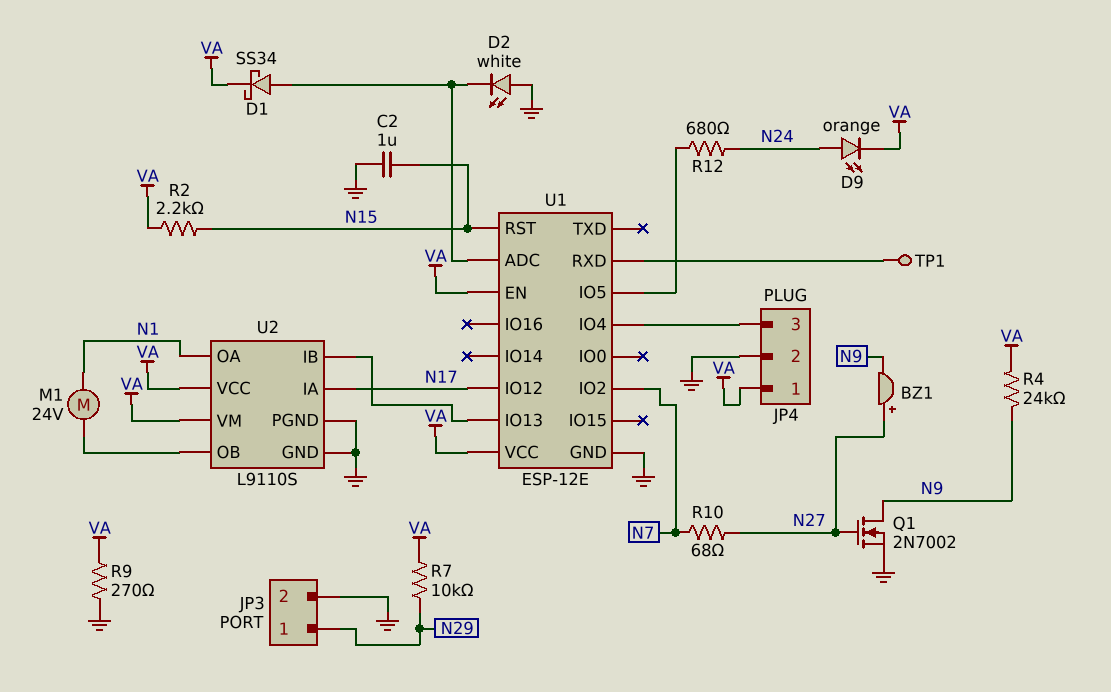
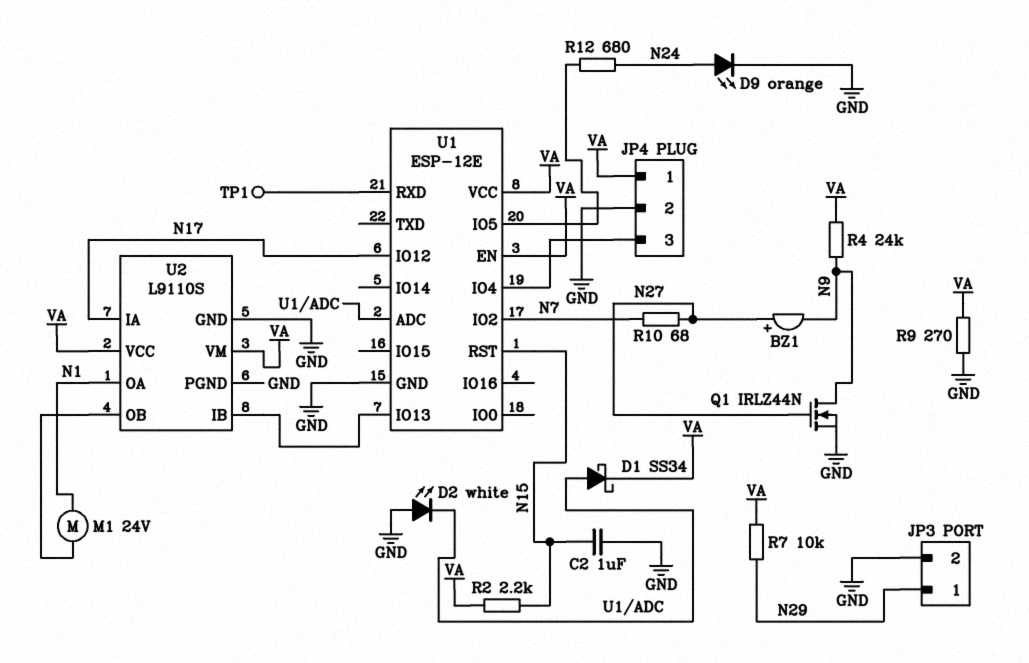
D9: LED orange (A N24, K VA) -> LED orange (A N24, K GND)
Q1: NMOS 2N7002 (G N27, D N9, S GND) -> NMOS IRLZ44N (G N27, D N9, S GND)

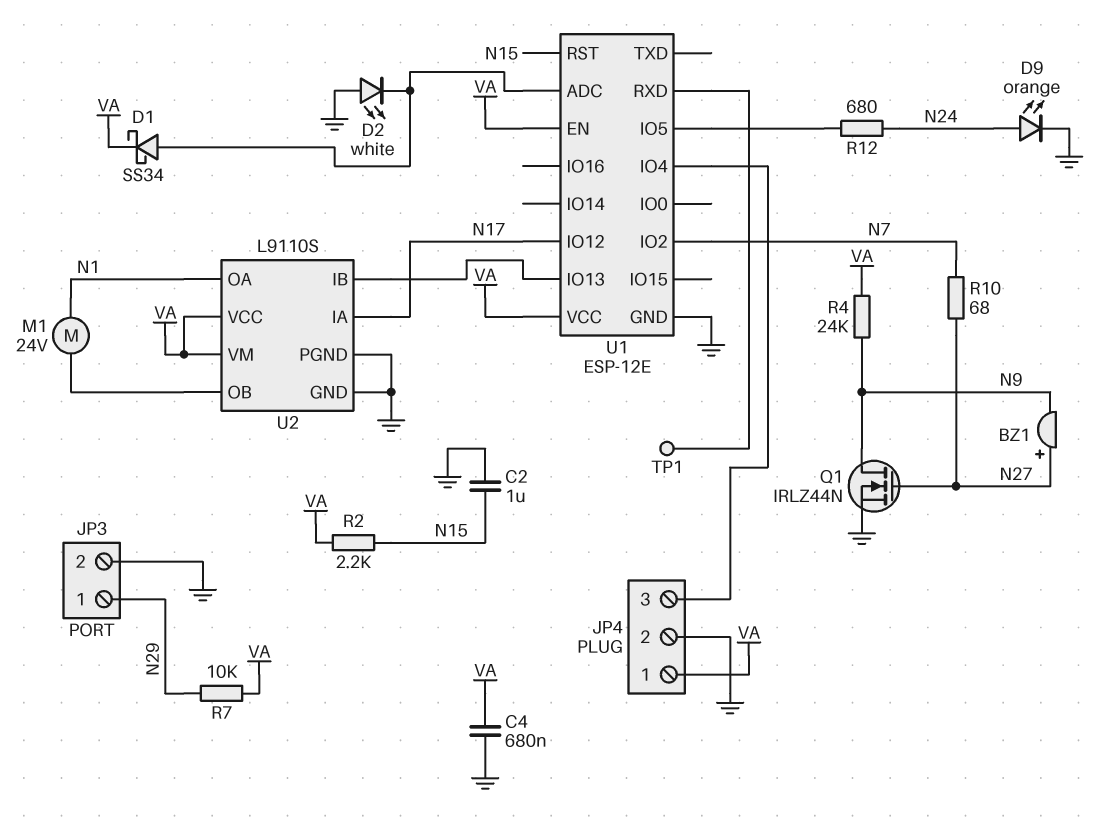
C4: none -> 680nF (GND, VA)
R9: 270 (GND, VA) -> none

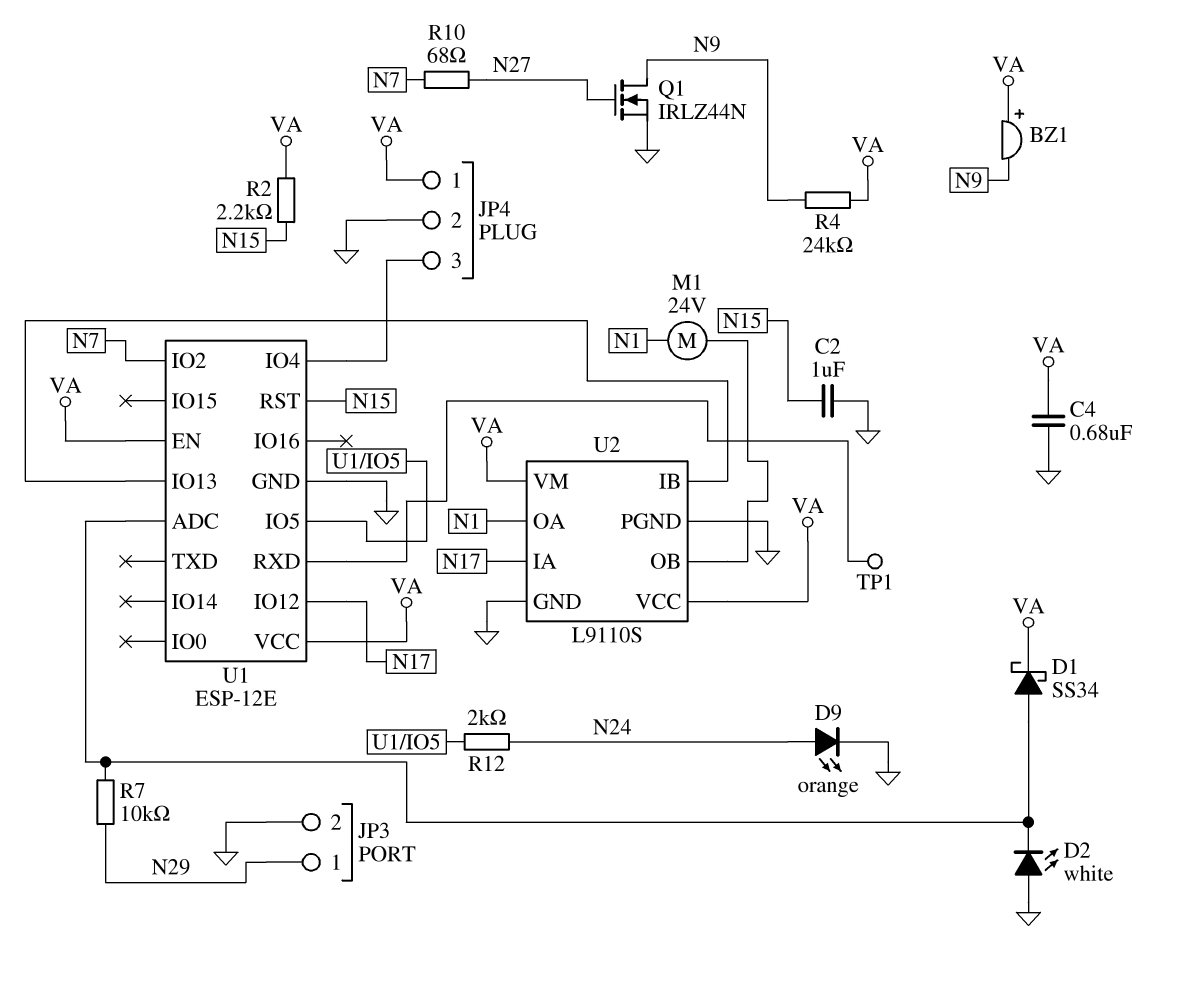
BZ1: buzzer (plus N27, minus N9) -> buzzer (plus VA, minus N9)
R7: 10k (N29, VA) -> 10k (N29, U1/ADC)
R12: 680 (N24, U1/IO5) -> 2k (N24, U1/IO5)

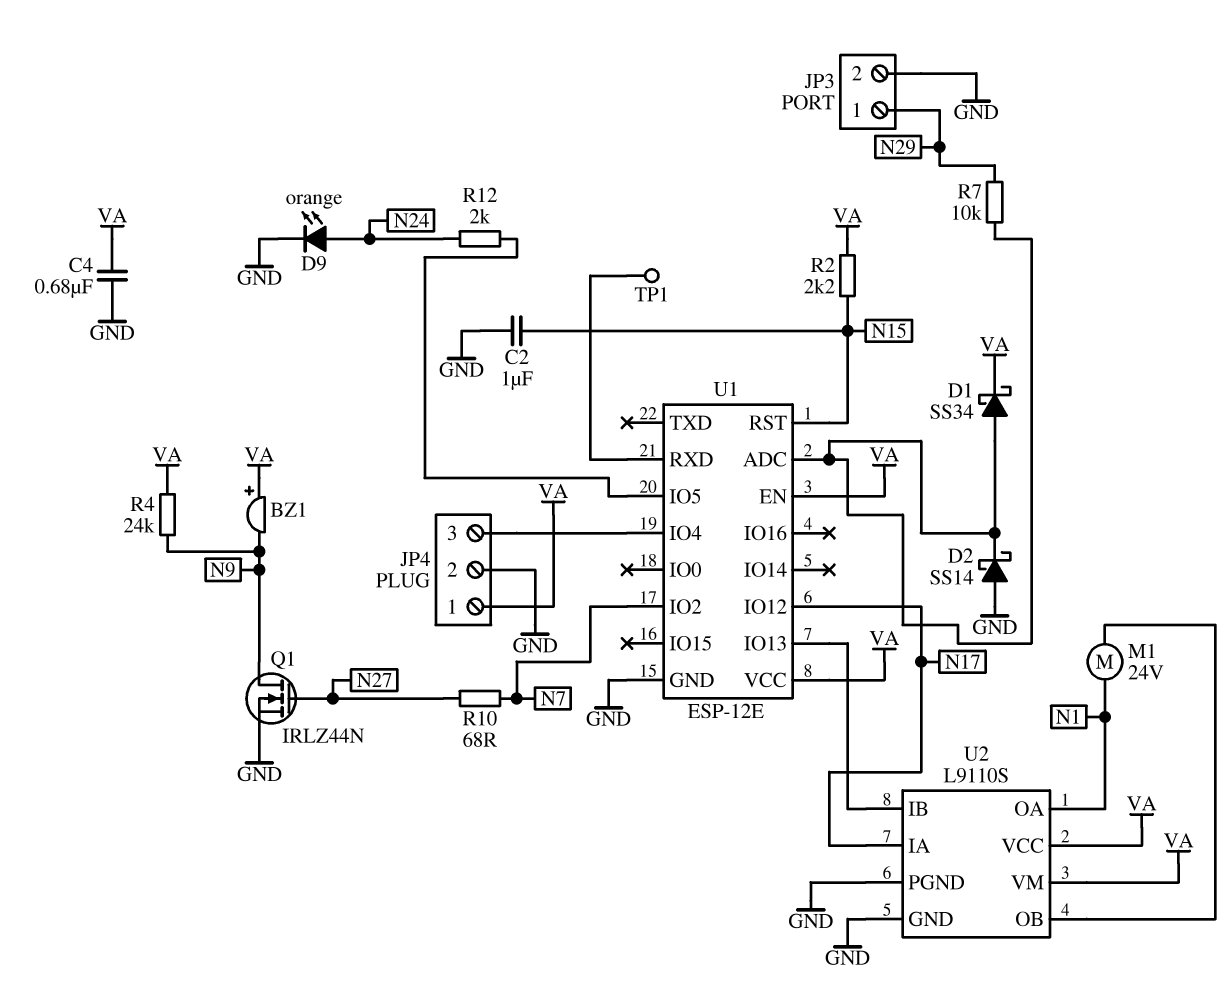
D2: LED white (A GND, K U1/ADC) -> schottky SS14 (A GND, K U1/ADC)

